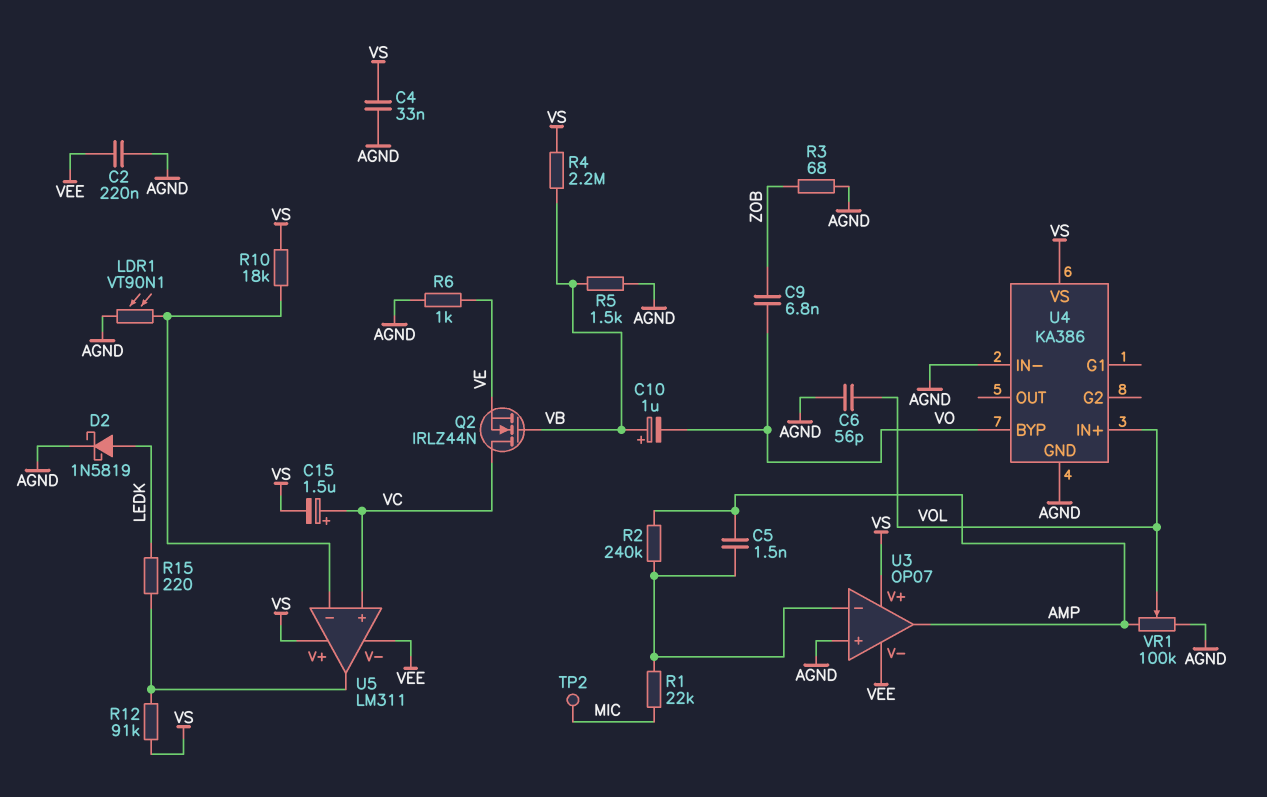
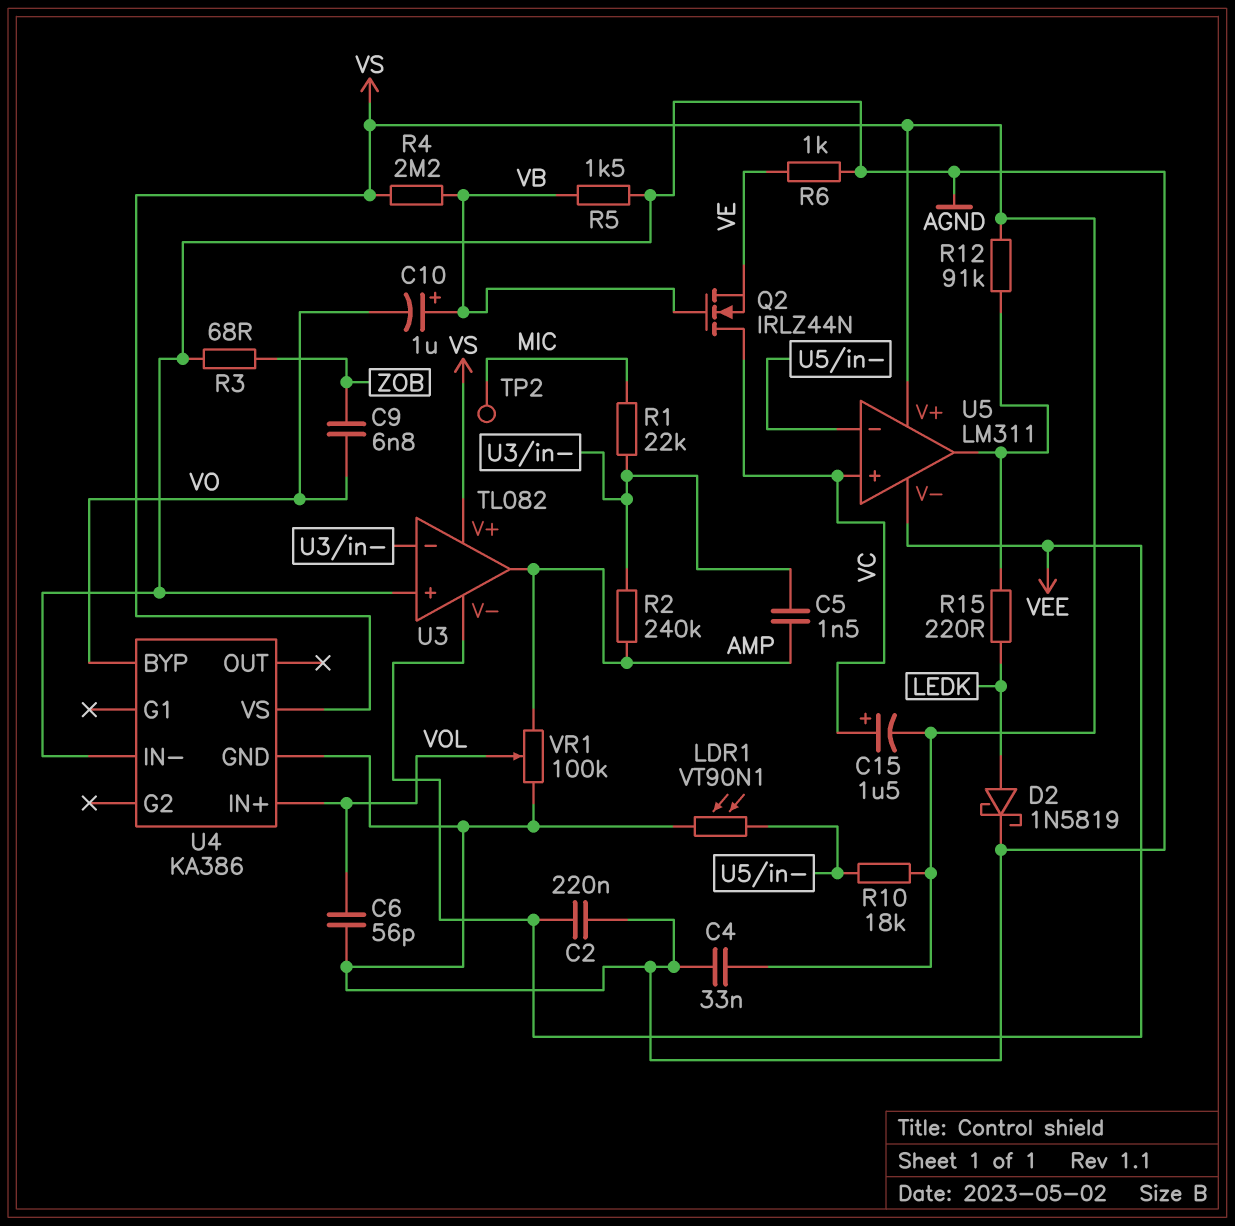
U3: OP07 -> TL082

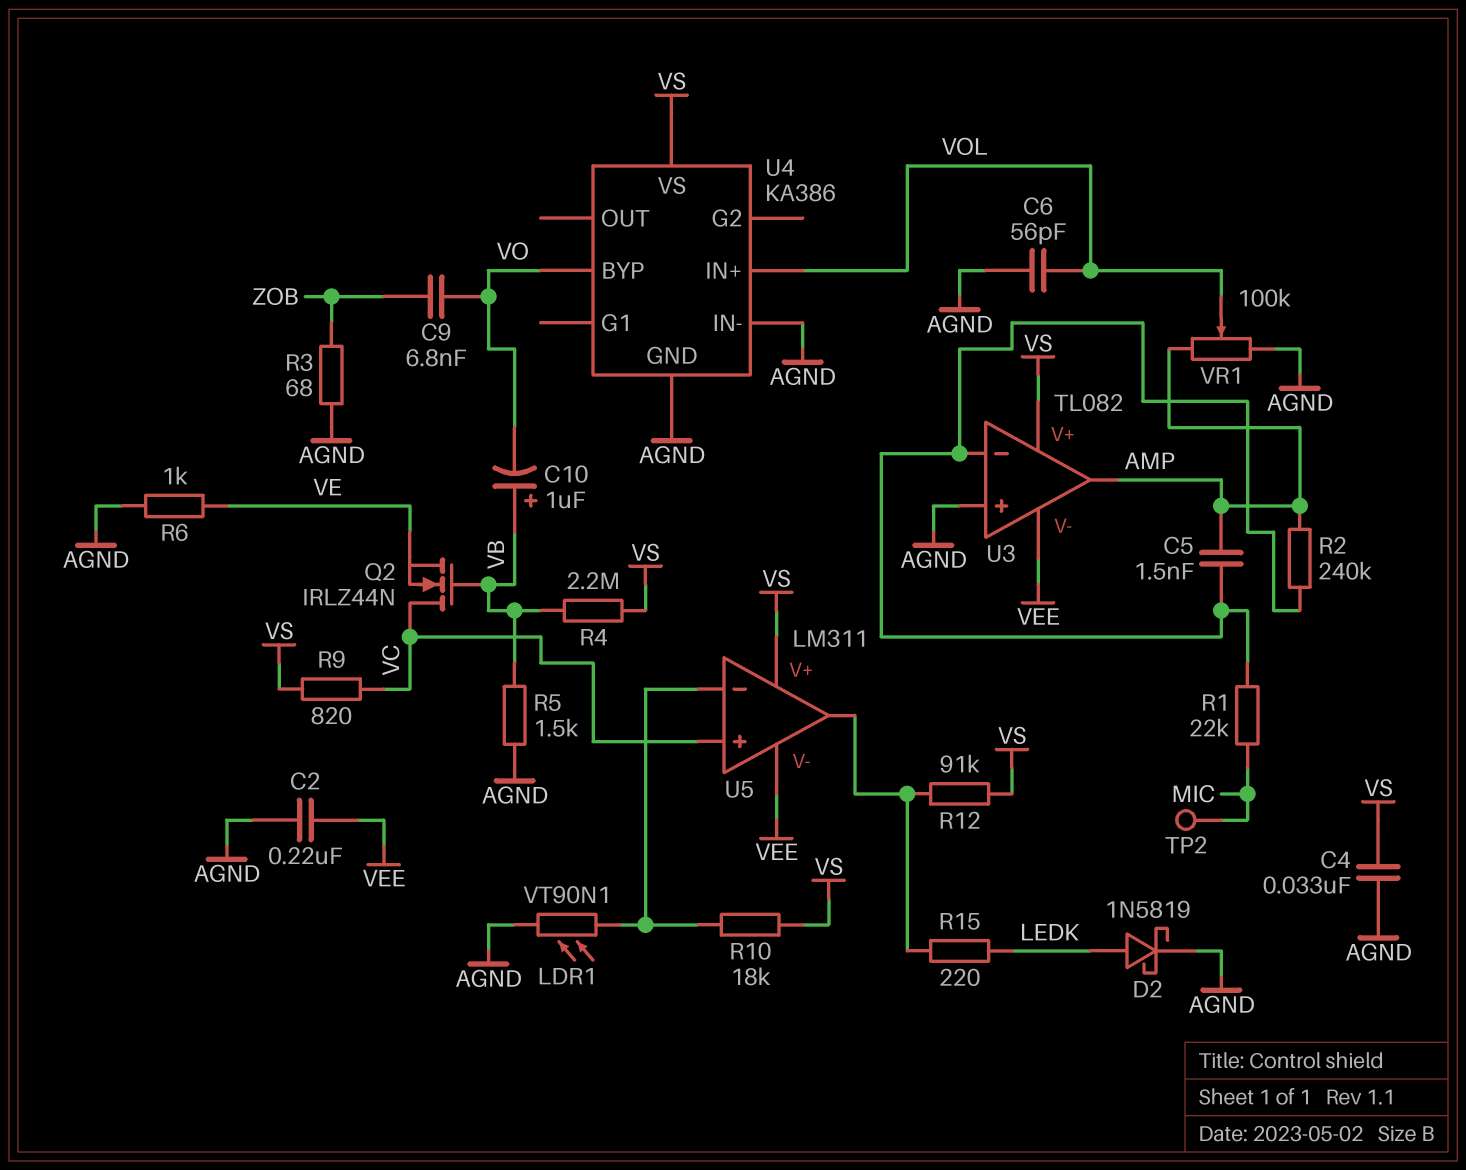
C15: 1.5uF (plus VC, minus VS) -> none
R9: none -> 820 (VC, VS)

